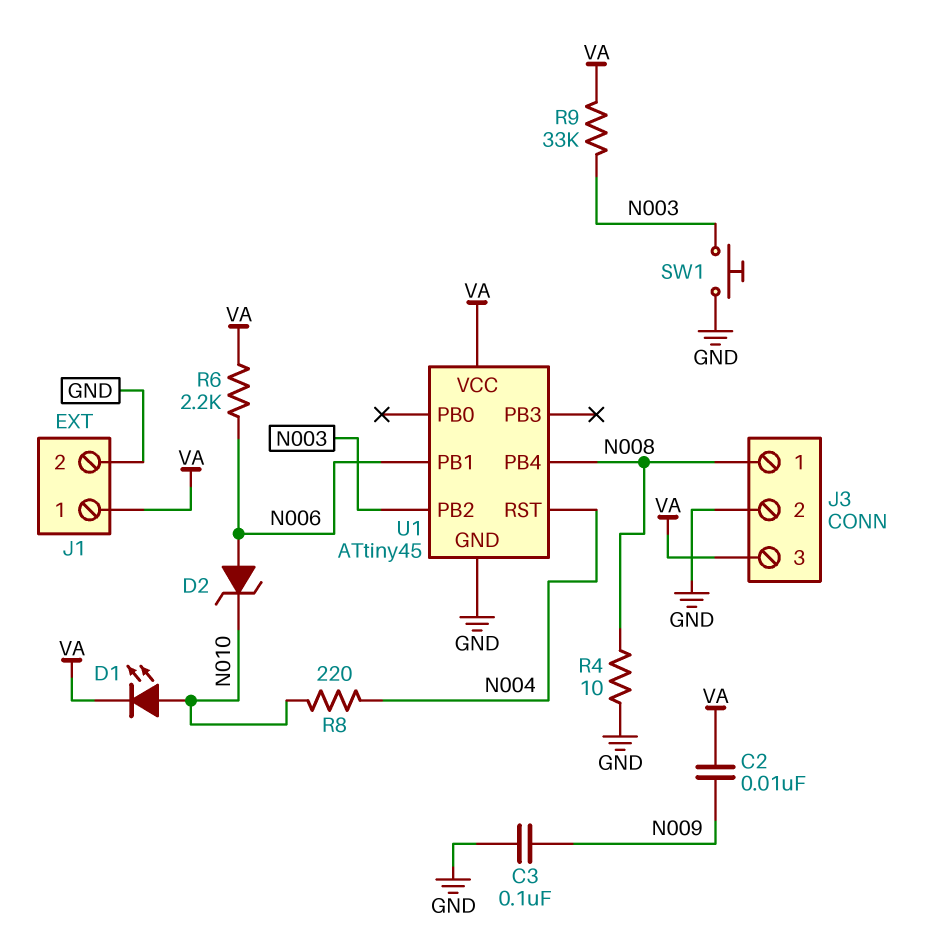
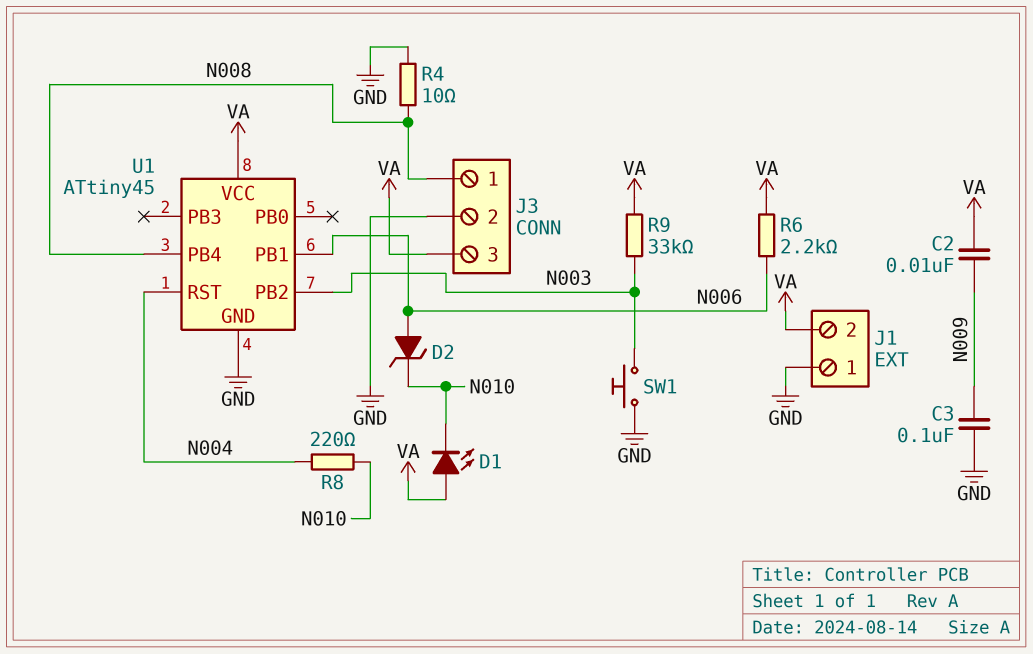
D1: LED (A N010, K VA) -> LED (A VA, K N010)
J1 pin 1: VA -> GND
J1 pin 2: GND -> VA

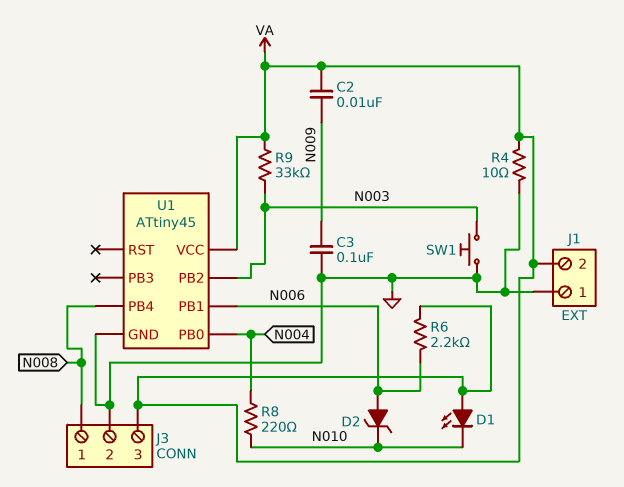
R4: 10 (GND, N008) -> 10 (GND, VA)
U1 pin PB0: none -> N004
U1 pin RST: N004 -> none

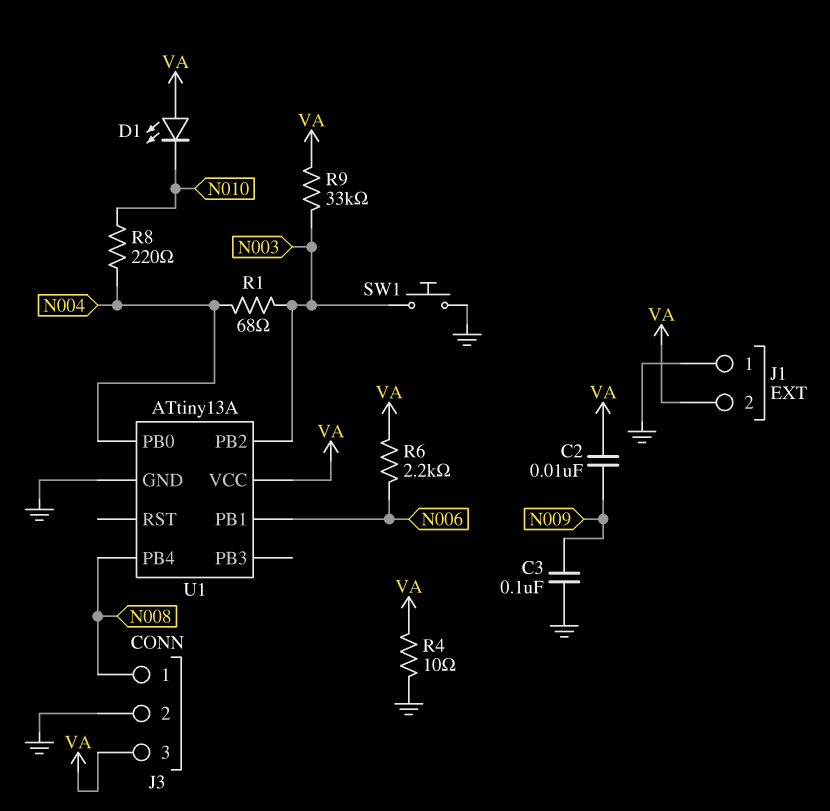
D2: zener (A N006, K N010) -> none
R1: none -> 68 (N003, N004)
U1: ATtiny45 -> ATtiny13A

